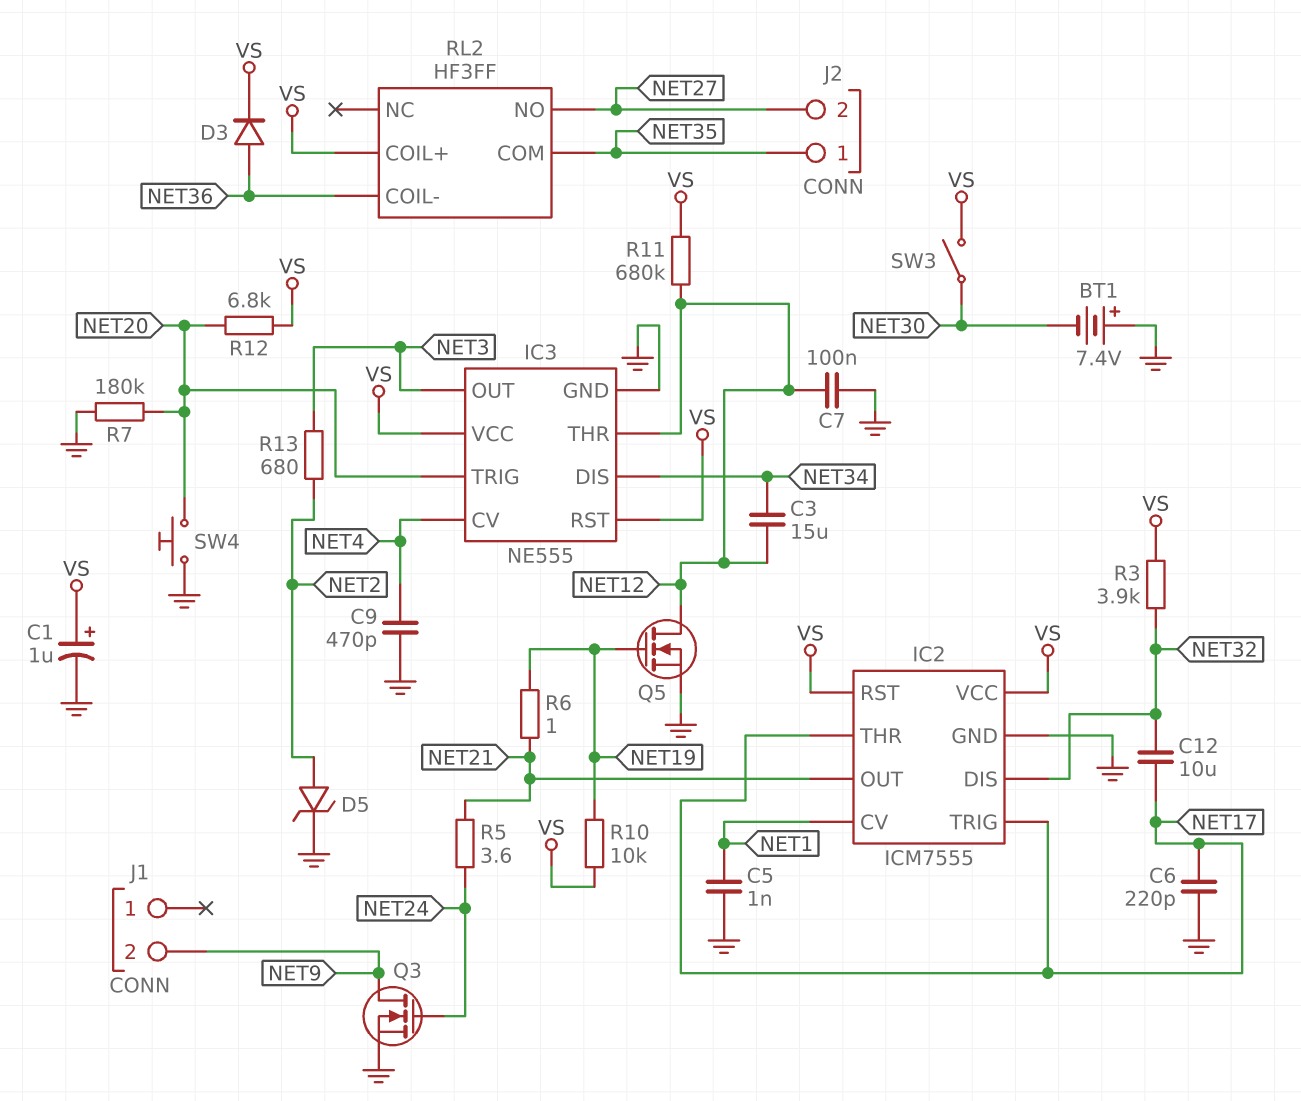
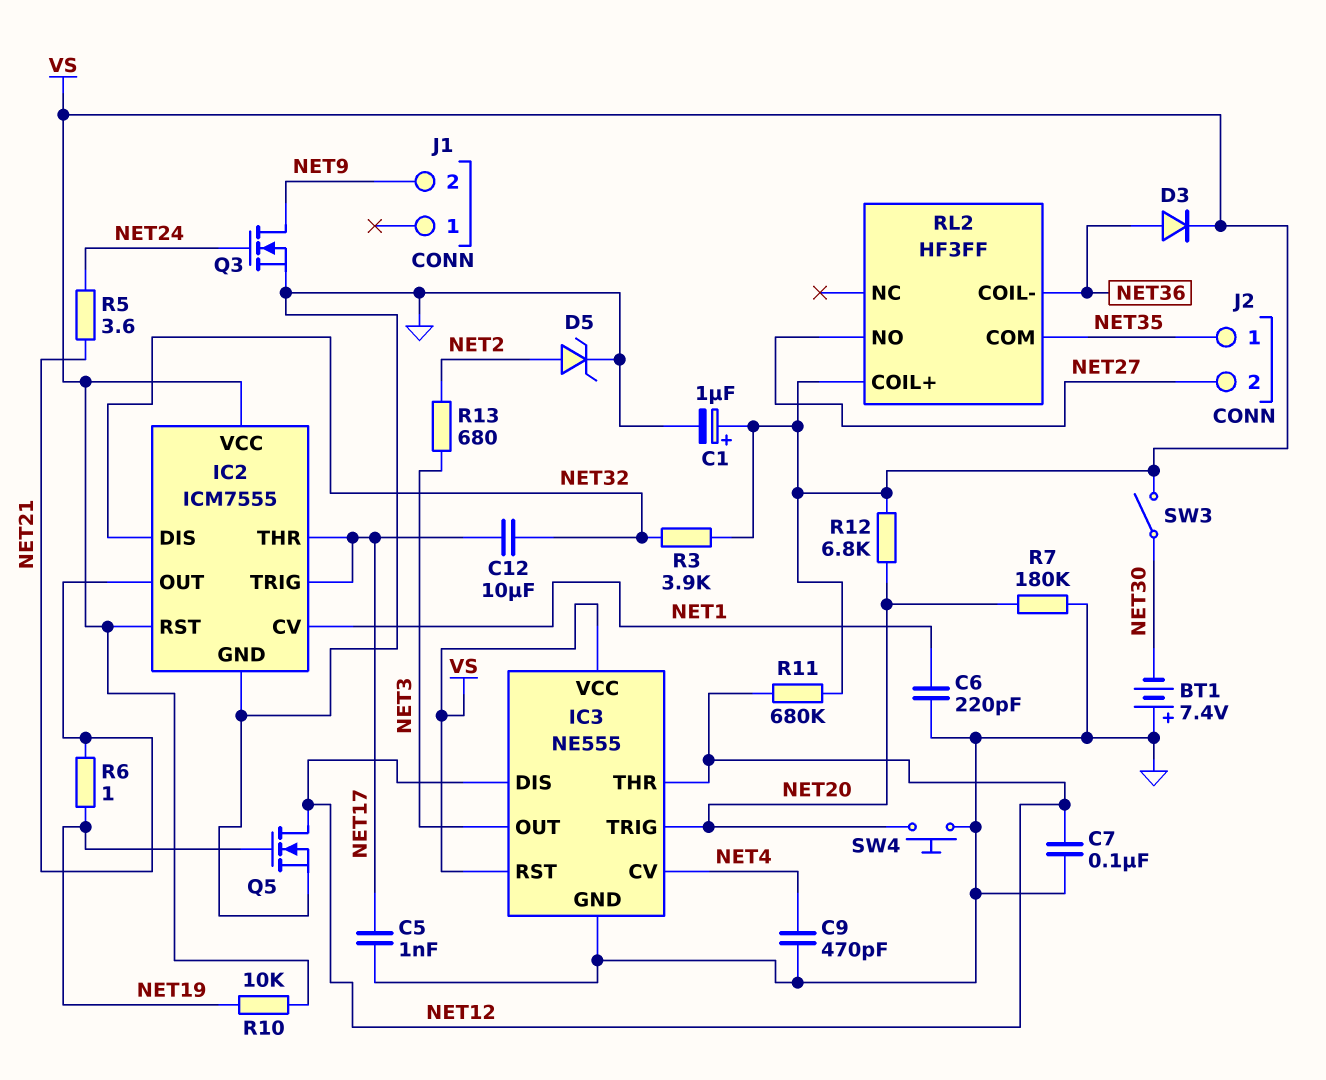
C3: 15uF (NET12, NET34) -> none
C5: 1nF (GND, NET1) -> 1nF (GND, NET17)
C6: 220pF (GND, NET17) -> 220pF (GND, NET1)
IC3 pin DIS: NET34 -> NET12

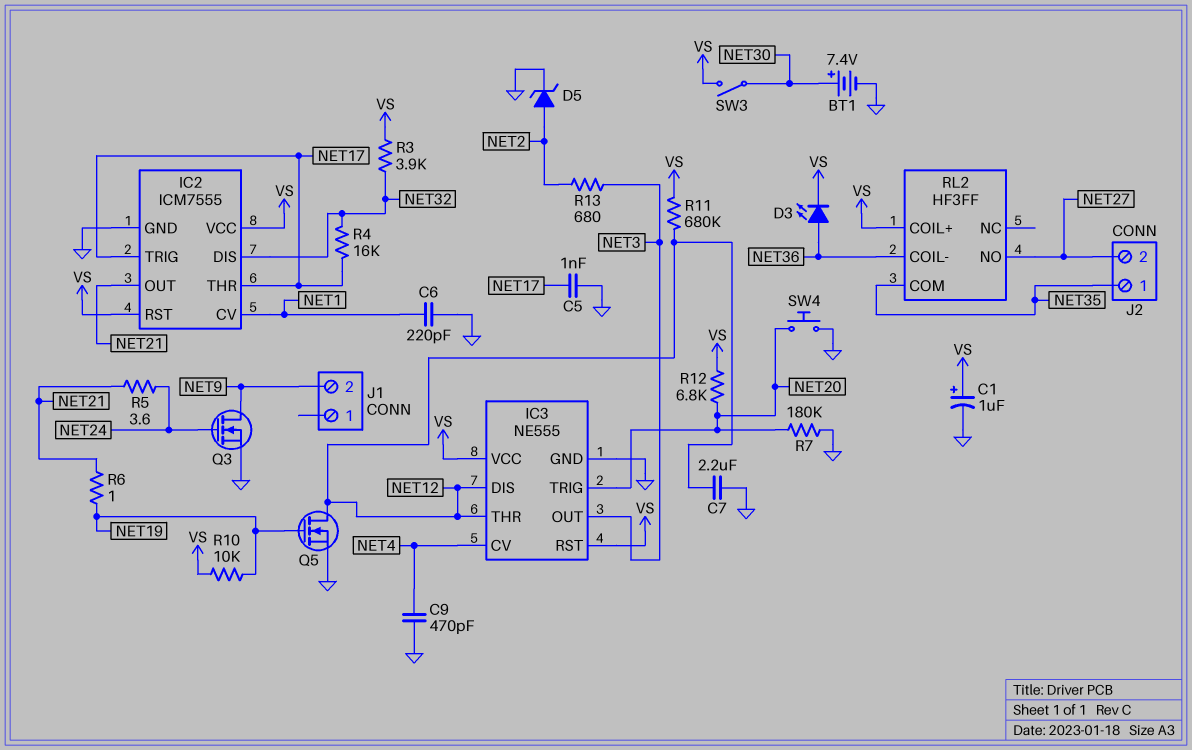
BT1: 7.4V (plus GND, minus NET30) -> 7.4V (plus NET30, minus GND)
C7: 100nF (GND, NET12) -> 2.2uF (GND, NET12)
C12: 10uF (NET17, NET32) -> none
D3: diode (A NET36, K VS) -> LED (A NET36, K VS)
R4: none -> 16k (NET17, NET32)

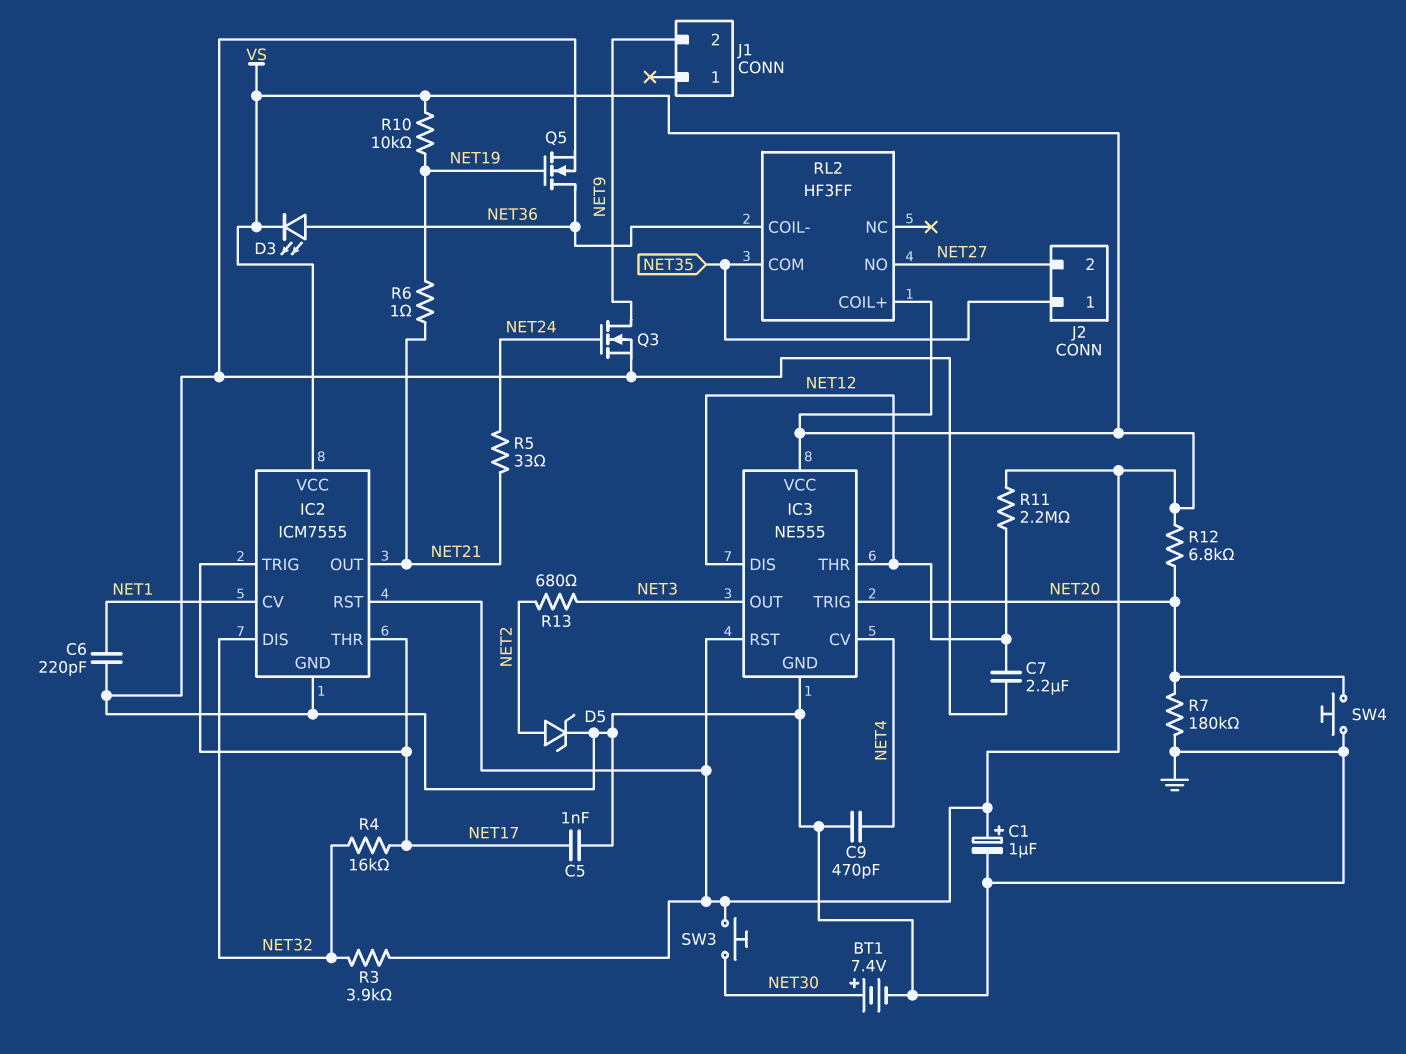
Q5: NMOS (G NET19, D NET12, S GND) -> NMOS (G NET19, D NET36, S GND)
R5: 3.6 (NET21, NET24) -> 33 (NET21, NET24)
R11: 680k (NET12, VS) -> 2.2M (NET12, VS)
SW3: switch (NET30, VS) -> button (NET30, VS)

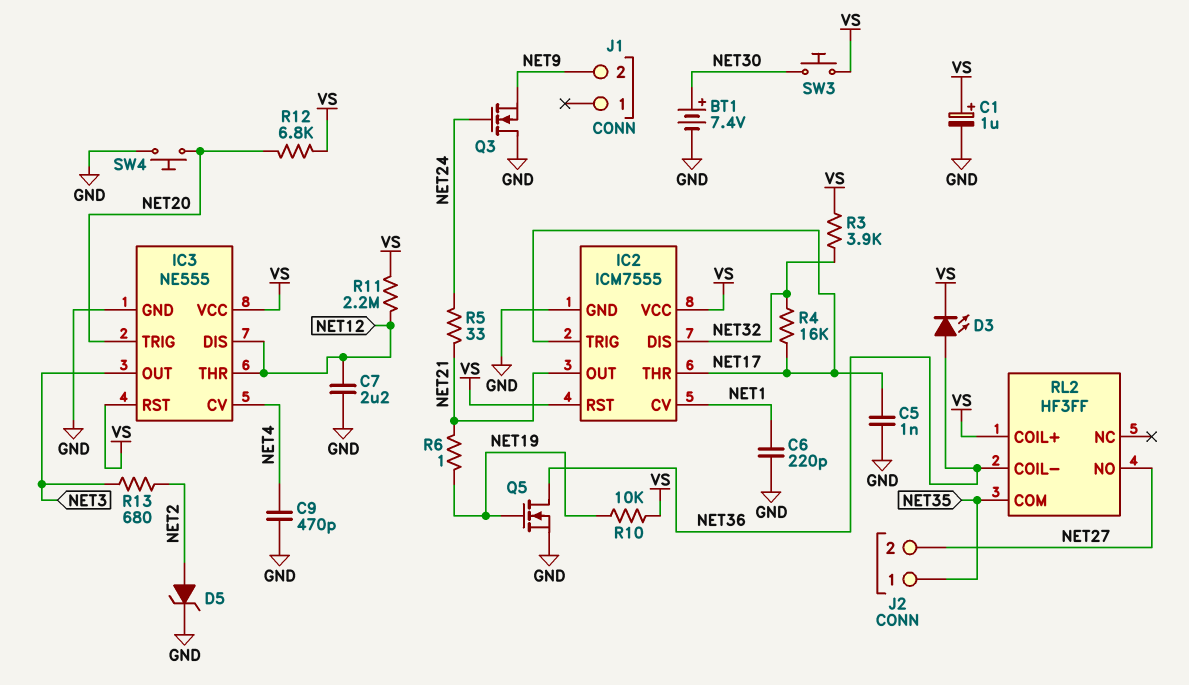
Q3: NMOS (G NET24, D NET9, S GND) -> NMOS (G NET24, D GND, S NET9)
R7: 180k (GND, NET20) -> none

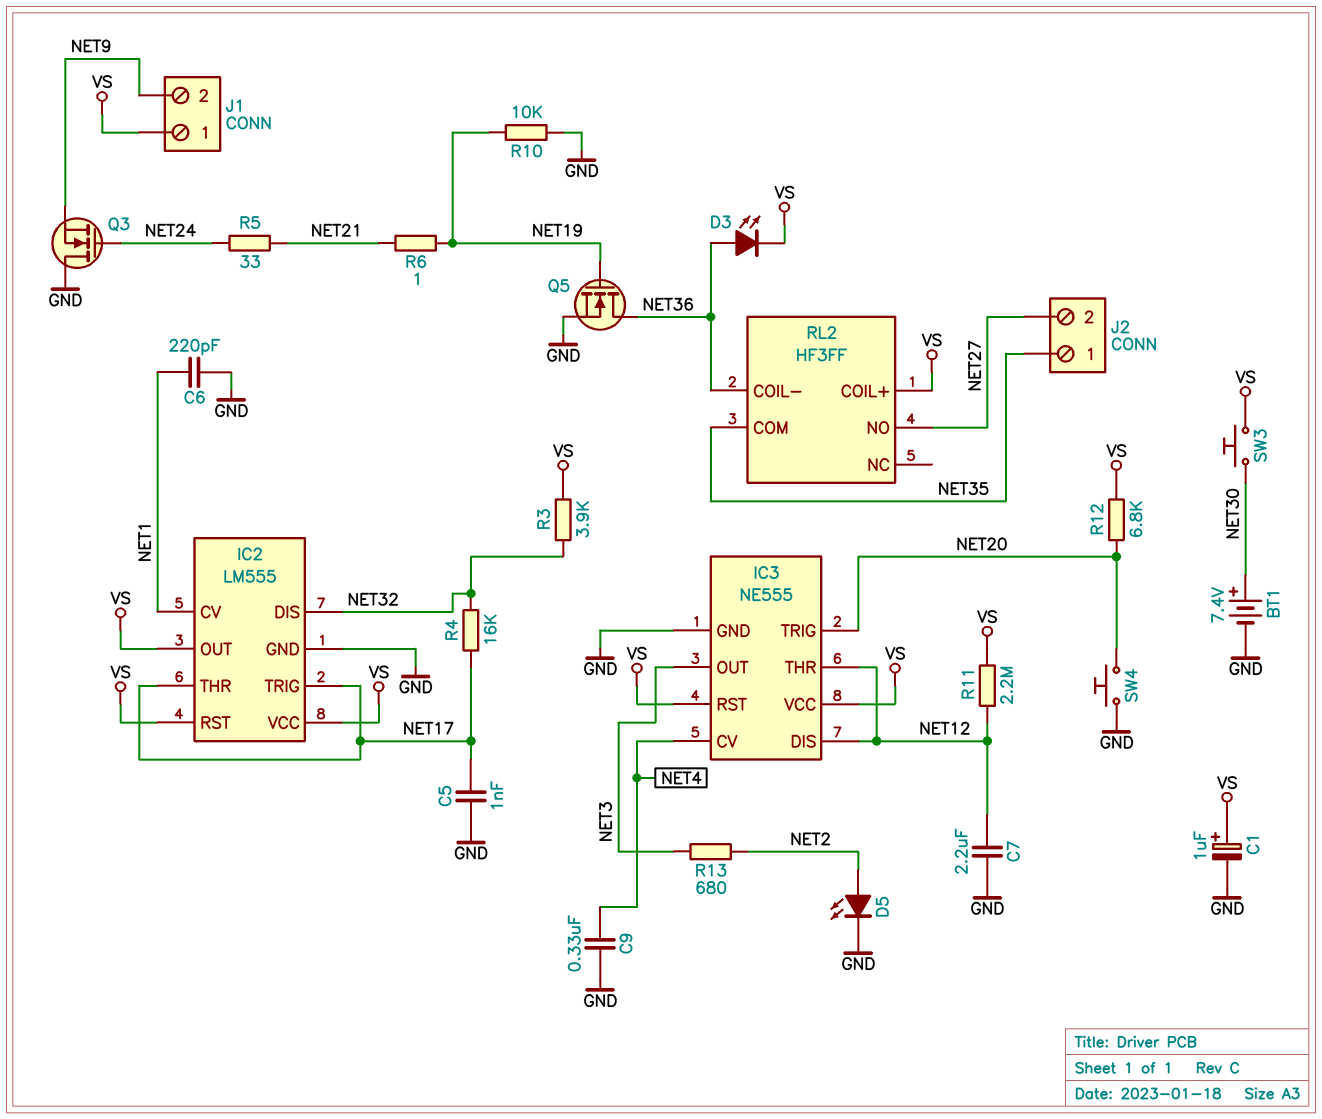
C9: 470pF (GND, NET4) -> 330nF (GND, NET4)
D5: zener (A NET2, K GND) -> LED (A NET2, K GND)
IC2: ICM7555 -> LM555
IC2 pin OUT: NET21 -> VS
J1 pin 1: none -> VS
R10: 10k (NET19, VS) -> 10k (GND, NET19)

